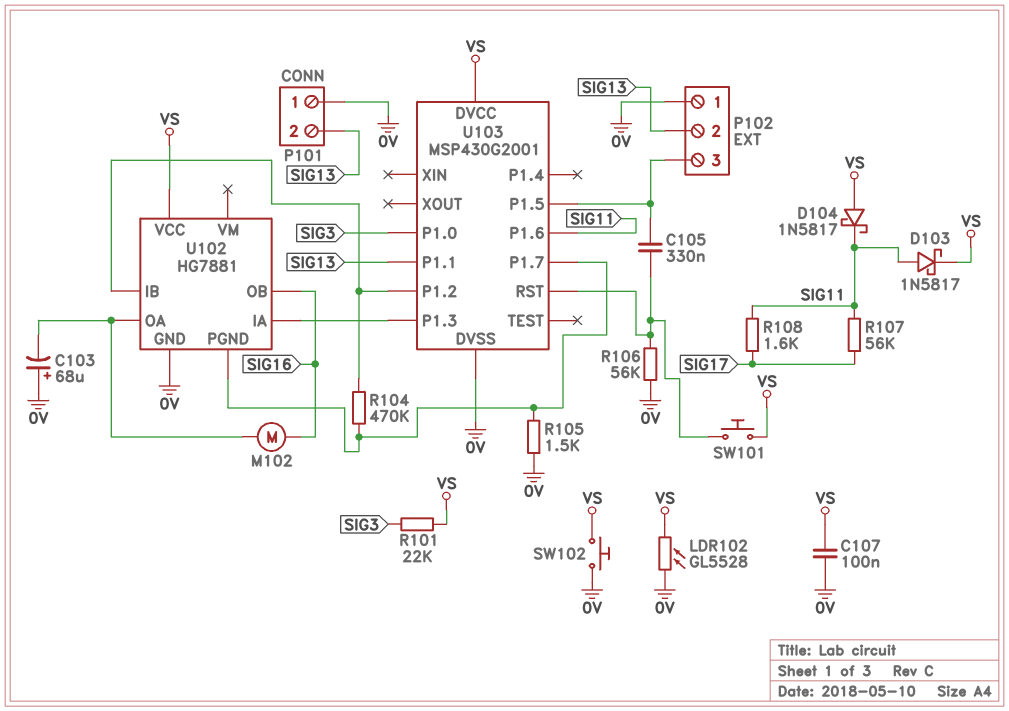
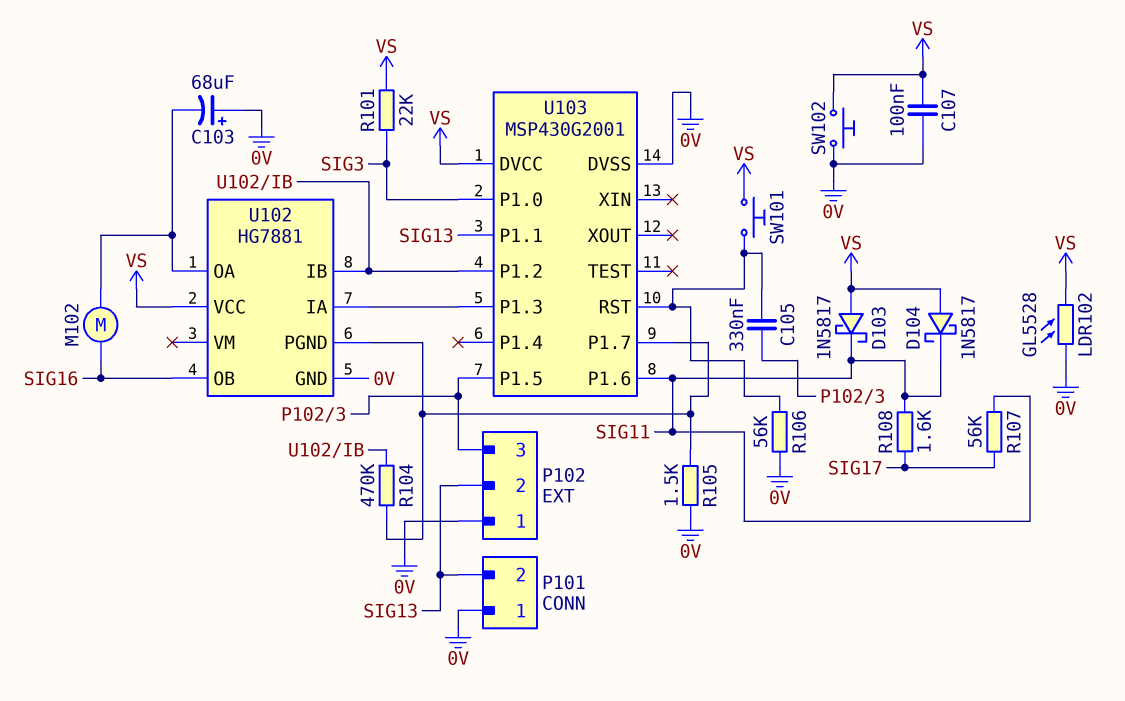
D103: schottky 1N5817 (A SIG11, K VS) -> schottky 1N5817 (A VS, K SIG11)

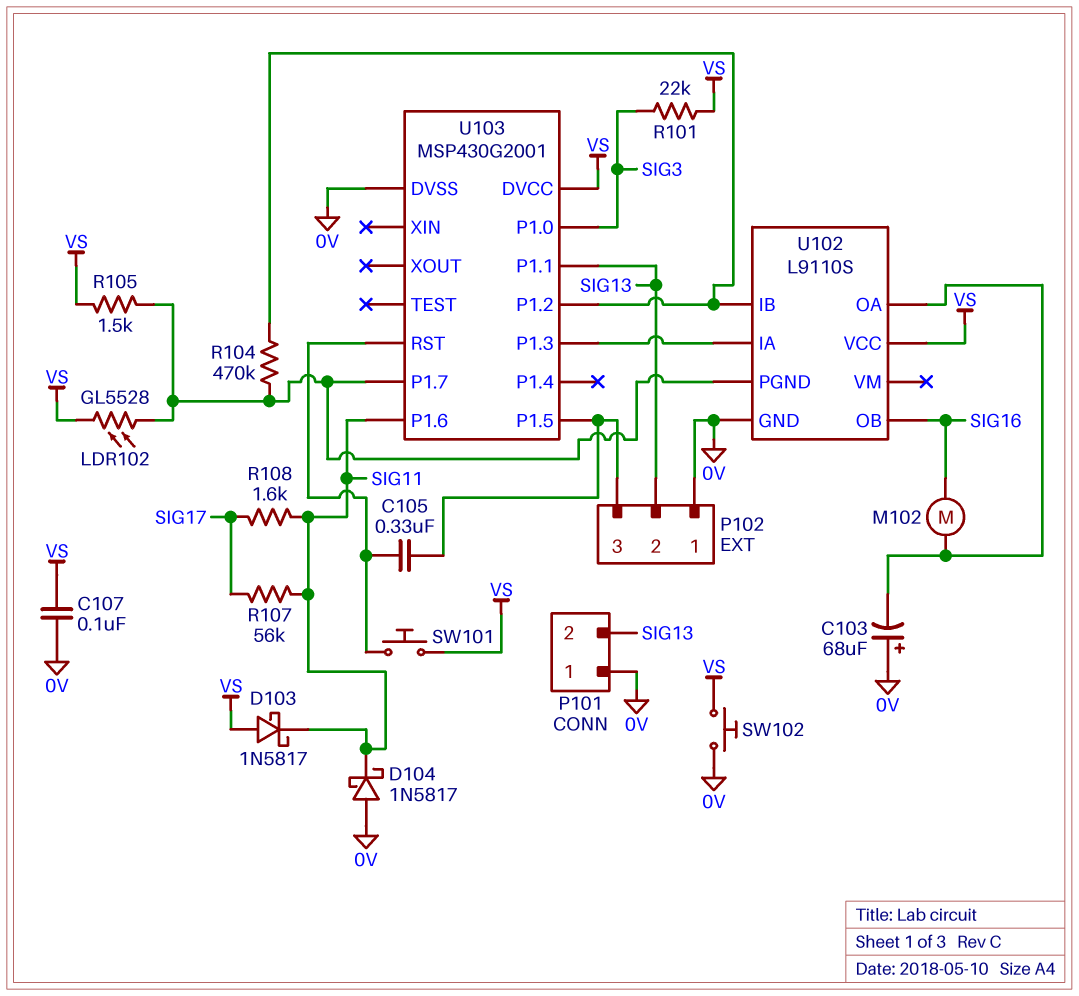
D104: schottky 1N5817 (A VS, K SIG11) -> schottky 1N5817 (A 0V, K SIG11)
LDR102: GL5528 (0V, VS) -> GL5528 (U102/PGND, VS)
R105: 1.5k (0V, U102/PGND) -> 1.5k (U102/PGND, VS)
R106: 56k (0V, U103/RST) -> none
U102: HG7881 -> L9110S

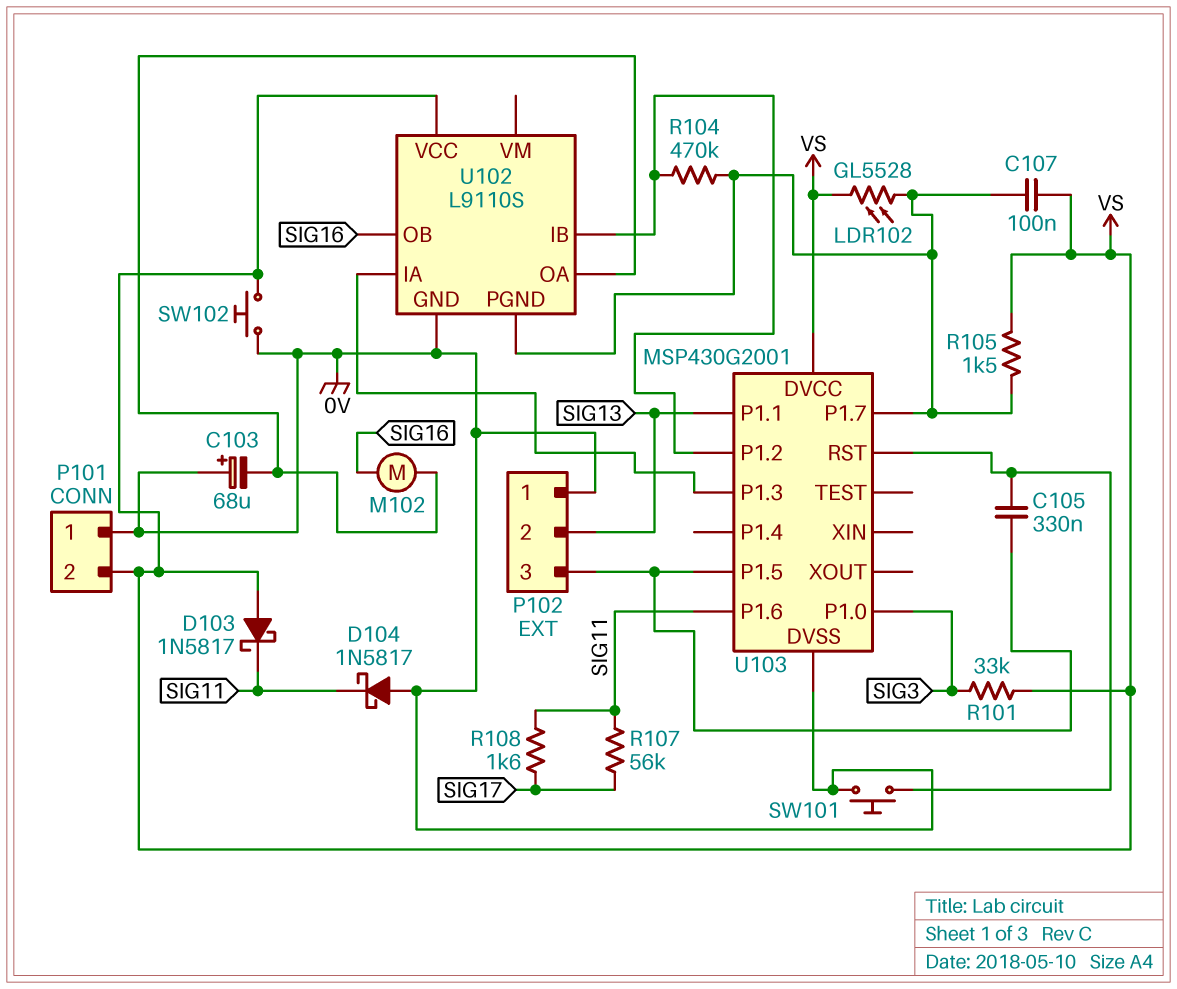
C107: 100nF (0V, VS) -> 100nF (U102/PGND, VS)
P101 pin 2: SIG13 -> VS
R101: 22k (SIG3, VS) -> 33k (SIG3, VS)
SW101: button (U103/RST, VS) -> button (0V, U103/RST)

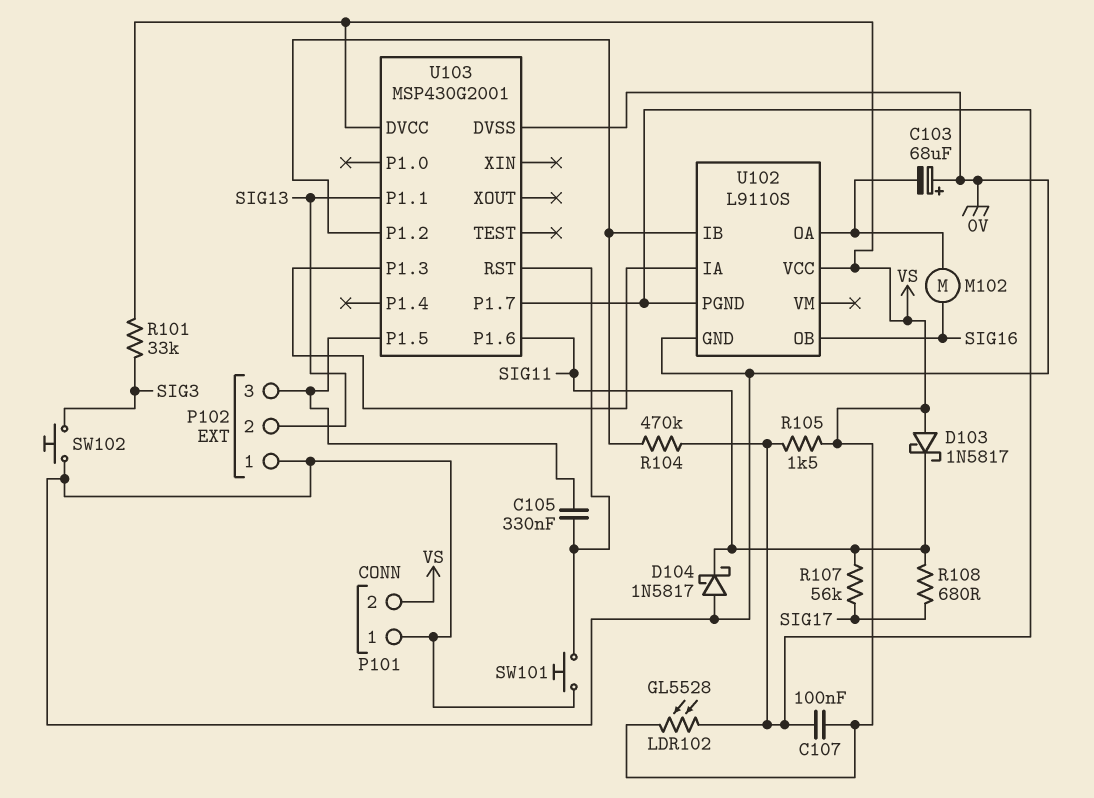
R108: 1.6k (SIG11, SIG17) -> 680 (SIG11, SIG17)
SW102: button (0V, VS) -> button (0V, SIG3)
U103 pin P1.0: SIG3 -> none

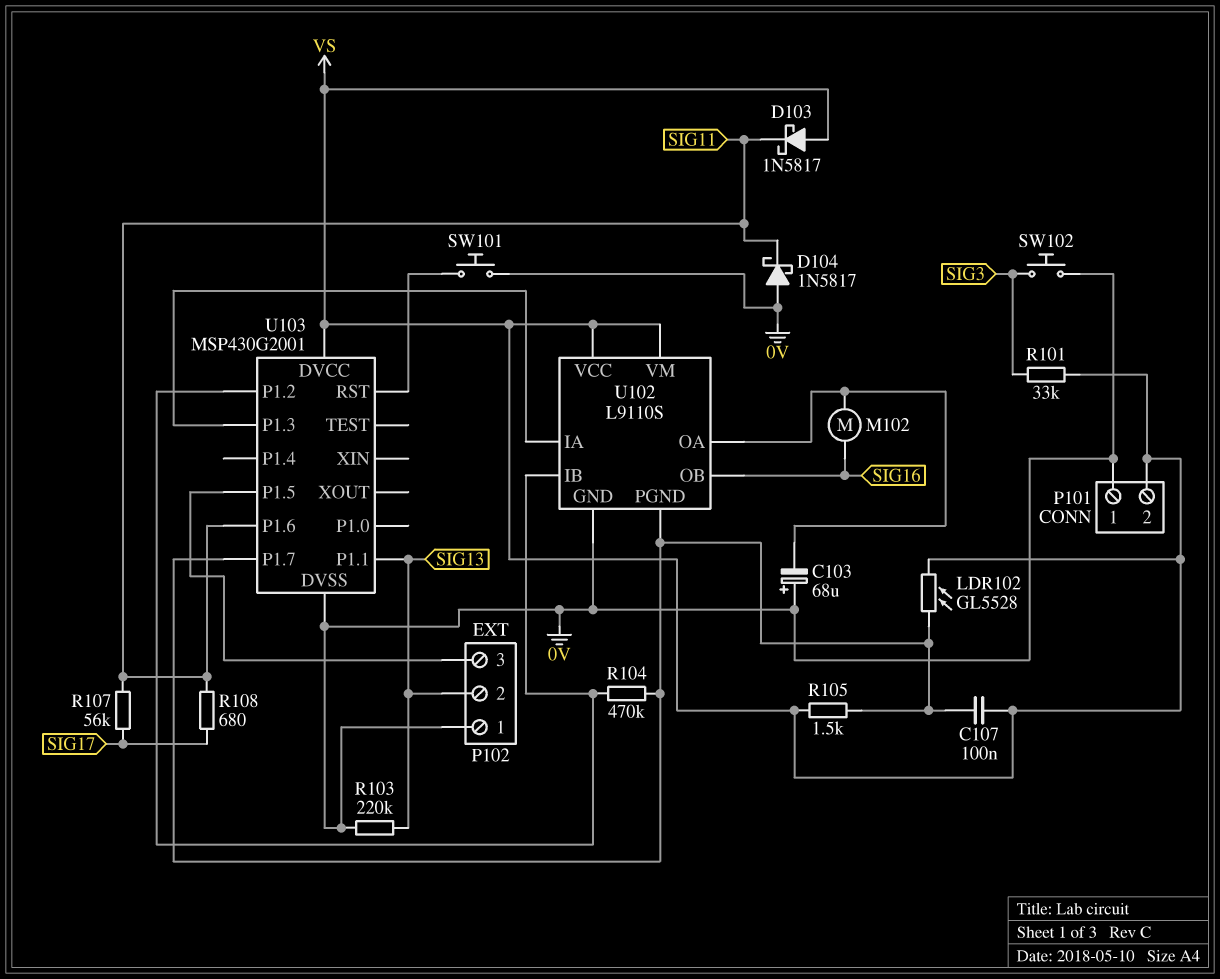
C105: 330nF (P102/3, U103/RST) -> none
R103: none -> 220k (0V, SIG13)
U102 pin VM: none -> VS

